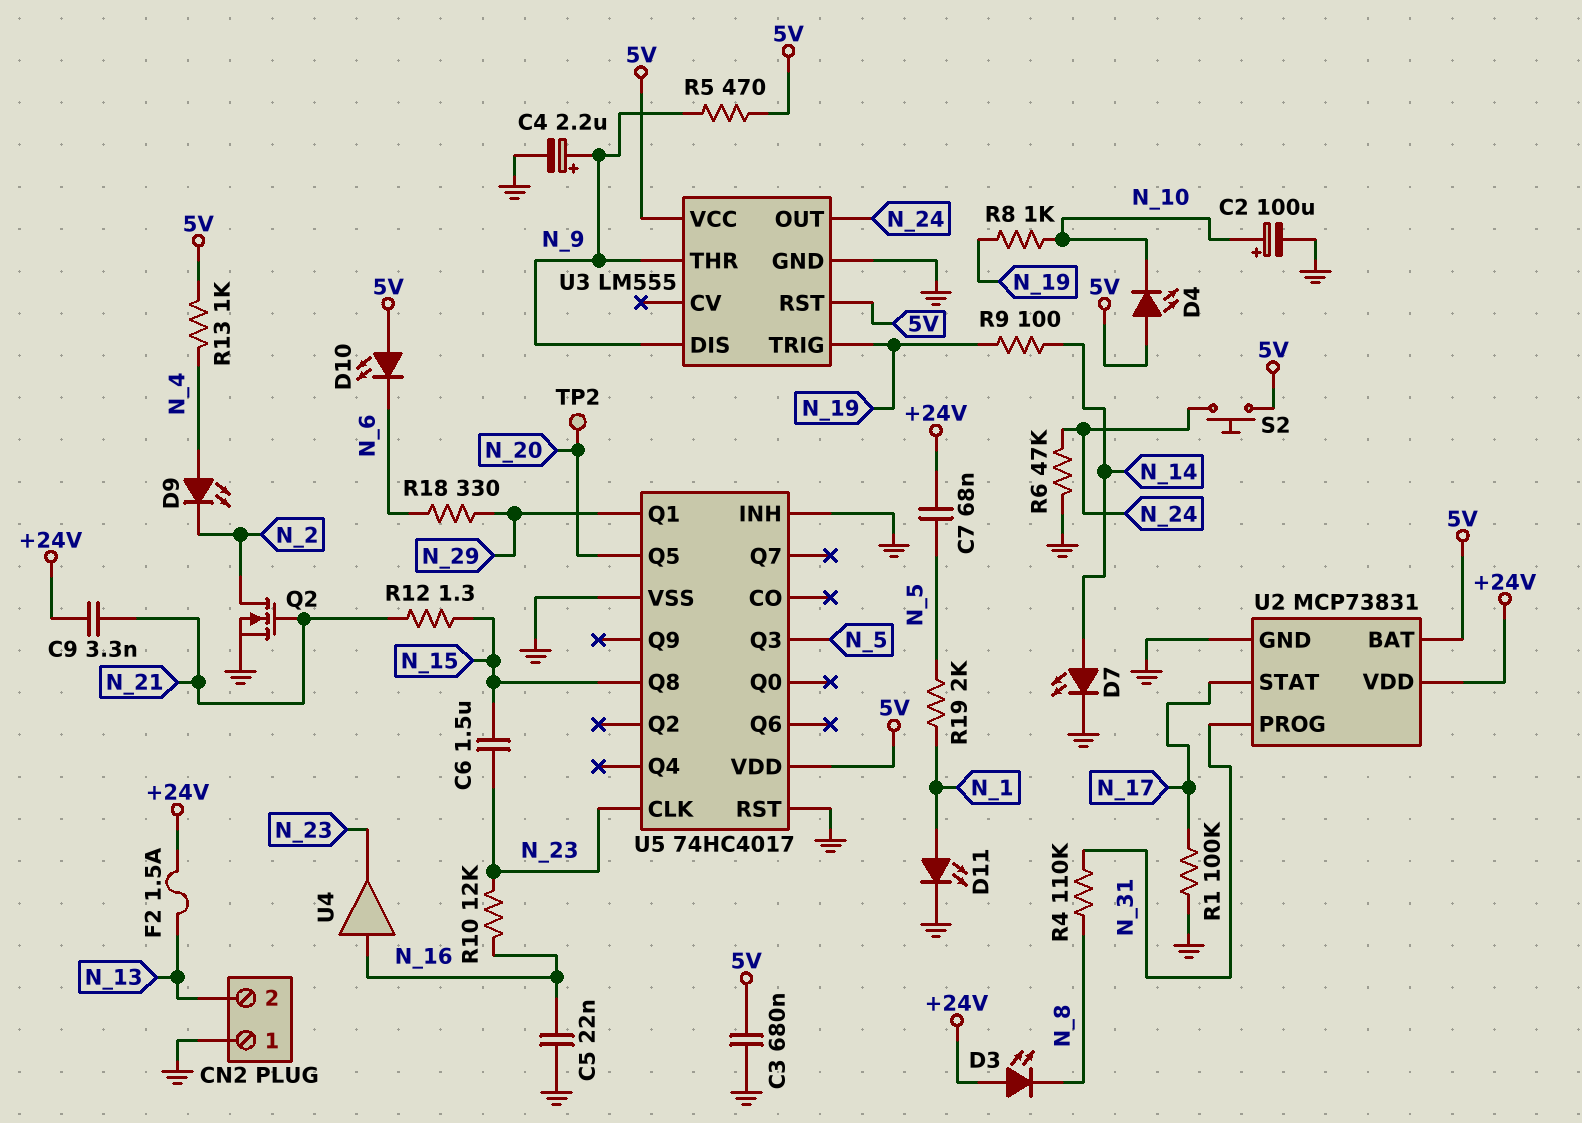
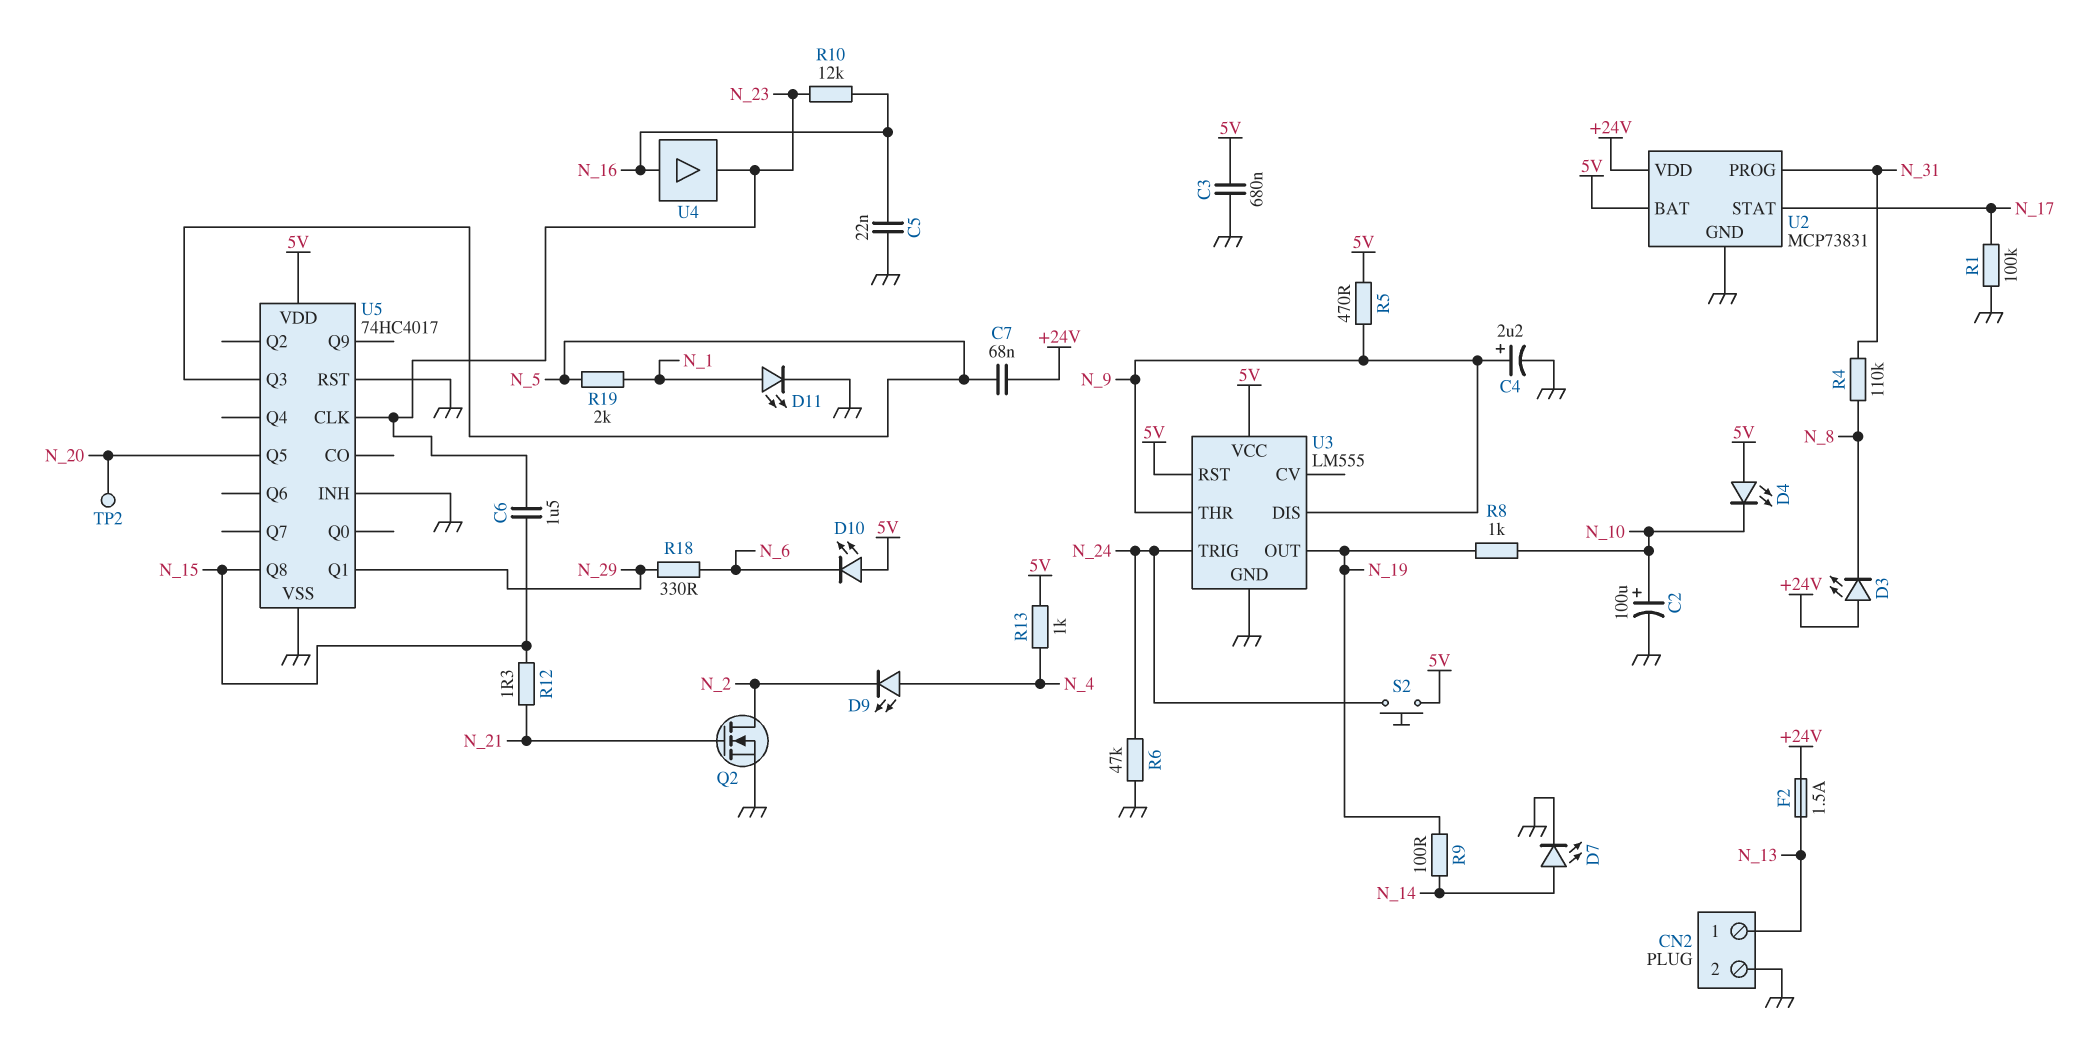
C9: 3.3nF (+24V, N_21) -> none
CN2 pin 1: GND -> N_13
CN2 pin 2: N_13 -> GND
U3 pin OUT: N_24 -> N_19
U3 pin TRIG: N_19 -> N_24

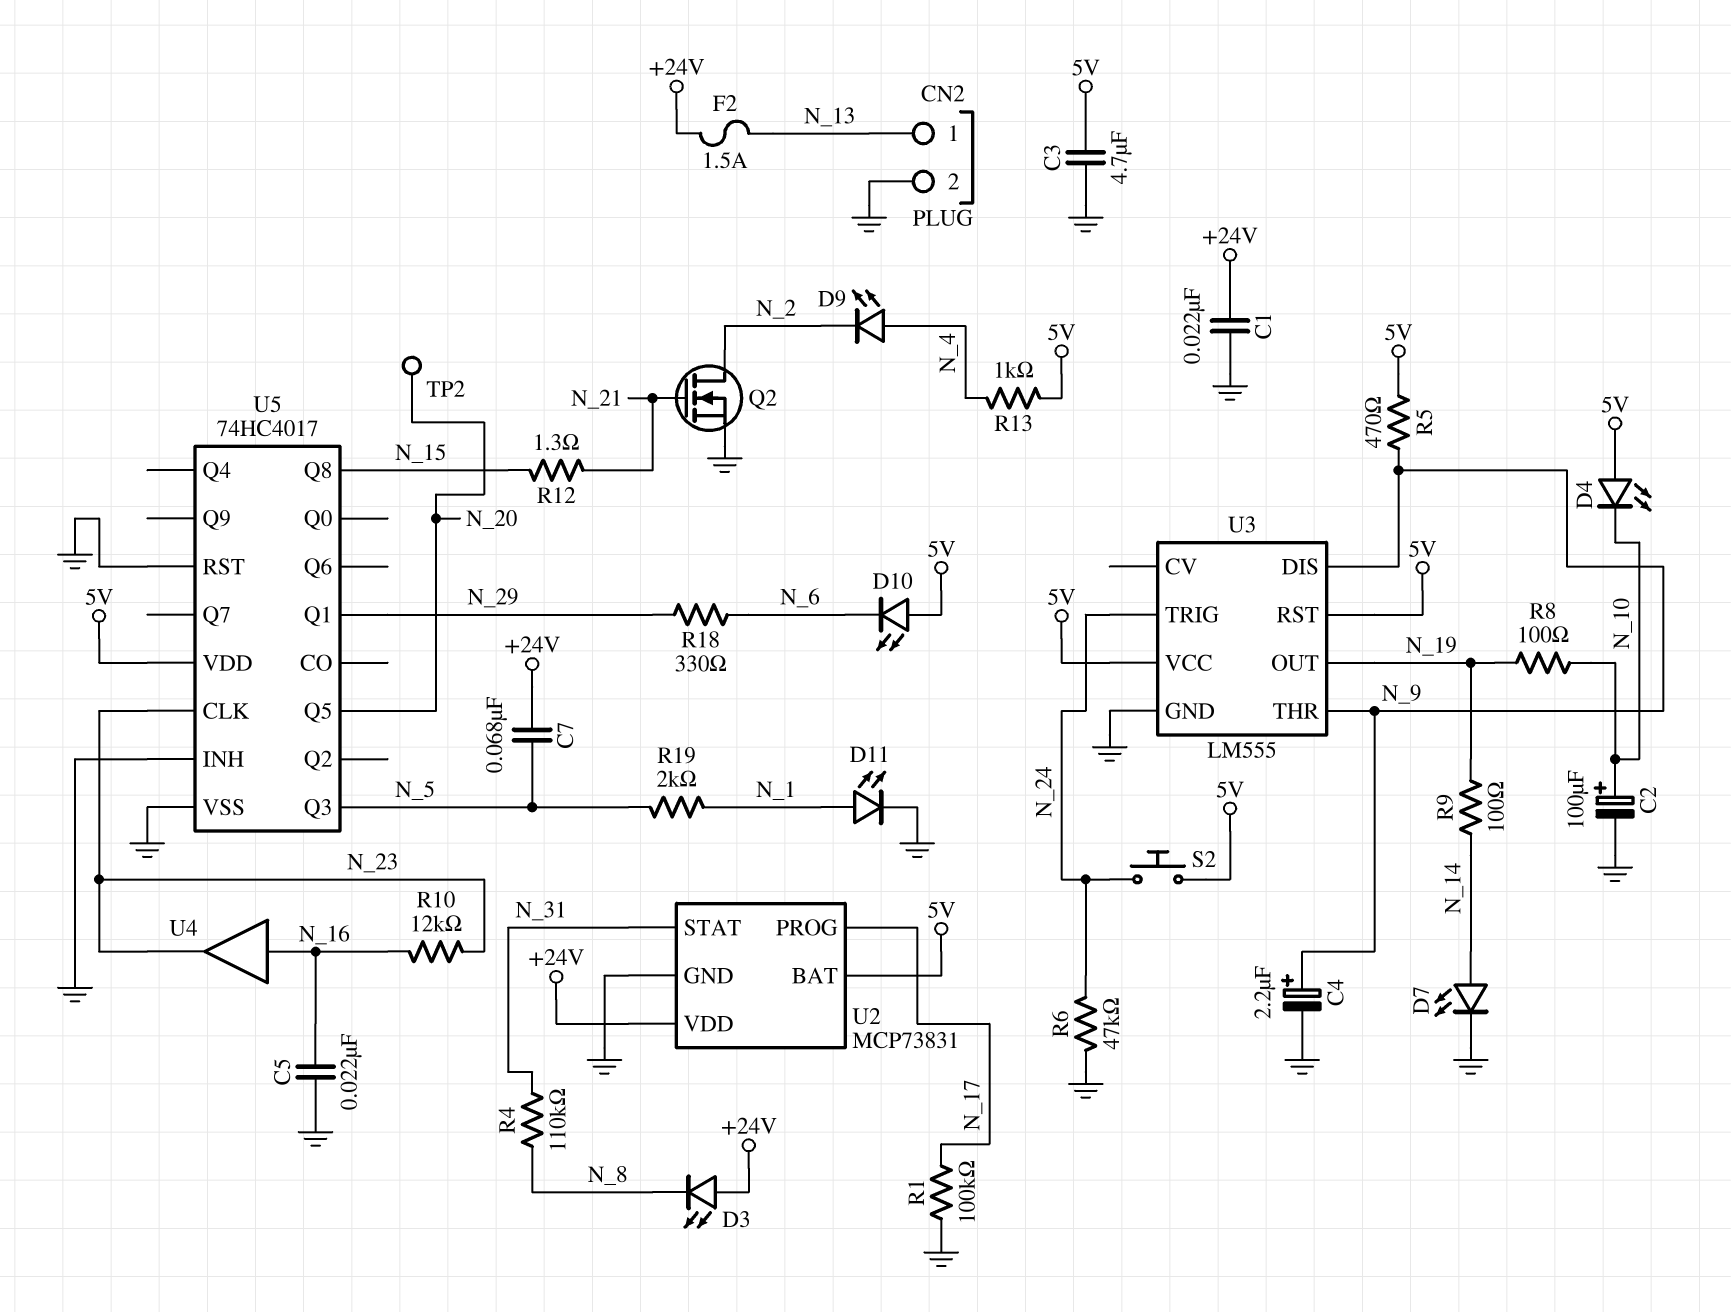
C1: none -> 22nF (+24V, GND)
C3: 680nF (5V, GND) -> 4.7uF (5V, GND)
C6: 1.5uF (N_15, N_23) -> none
R8: 1k (N_10, N_19) -> 100 (N_10, N_19)
U2 pin PROG: N_31 -> N_17
U2 pin STAT: N_17 -> N_31

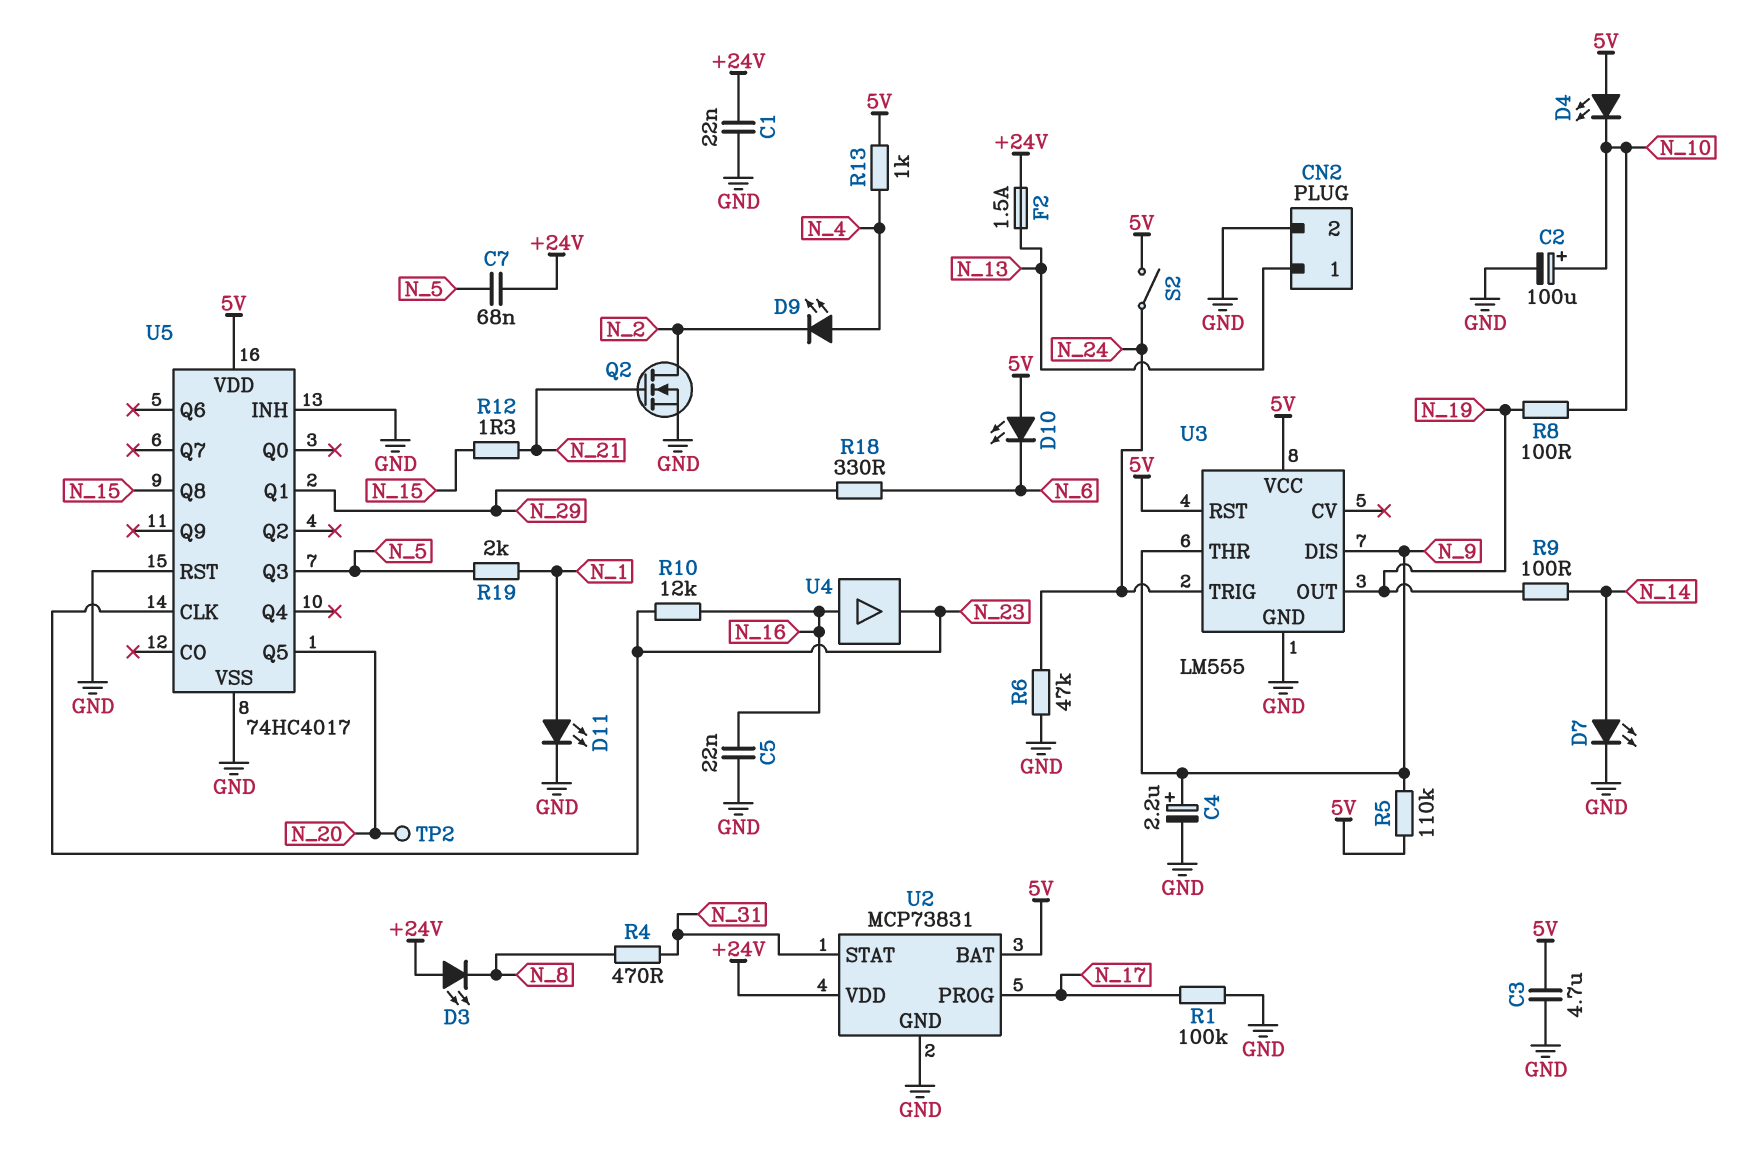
R4: 110k (N_8, N_31) -> 470 (N_8, N_31)
R5: 470 (5V, N_9) -> 110k (5V, N_9)
S2: button (5V, N_24) -> switch (5V, N_24)

